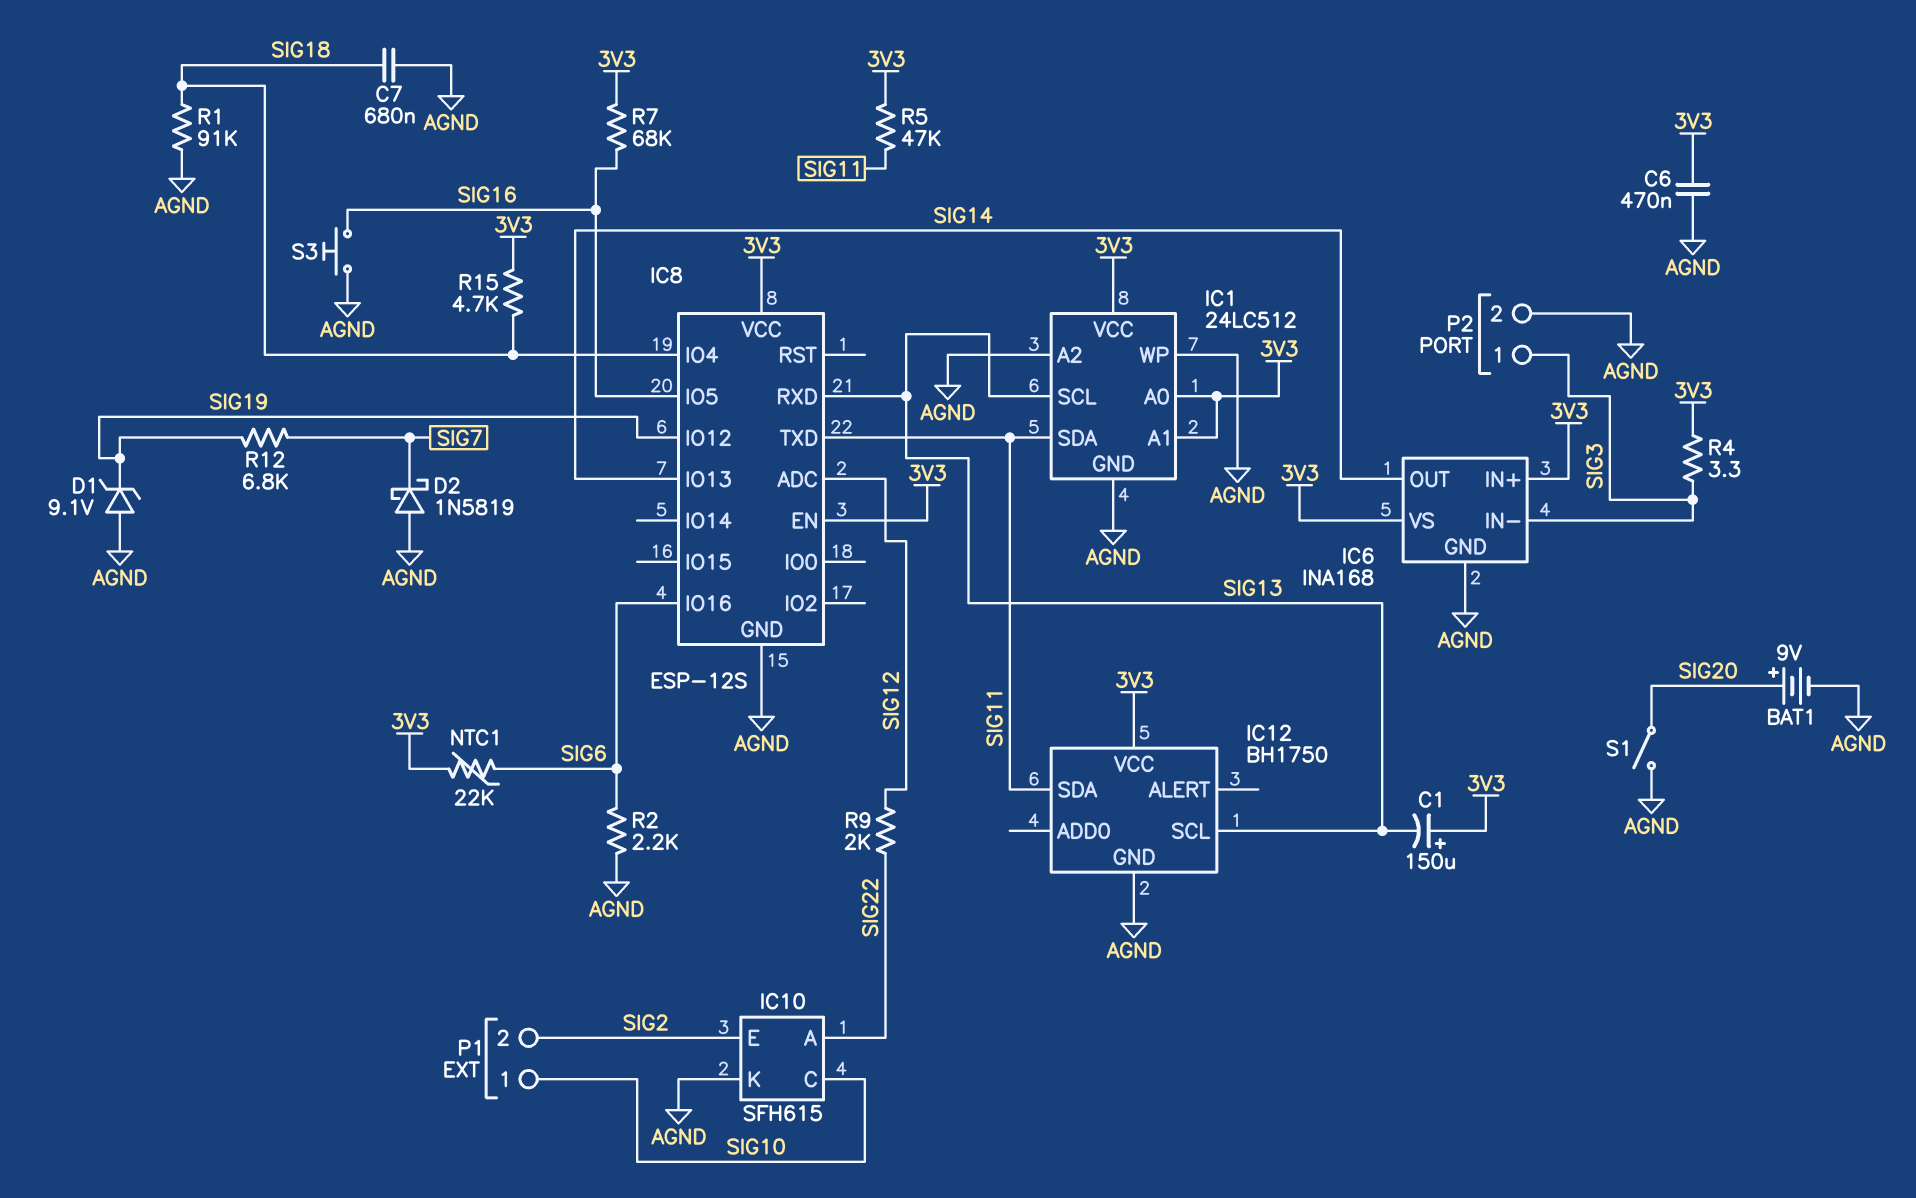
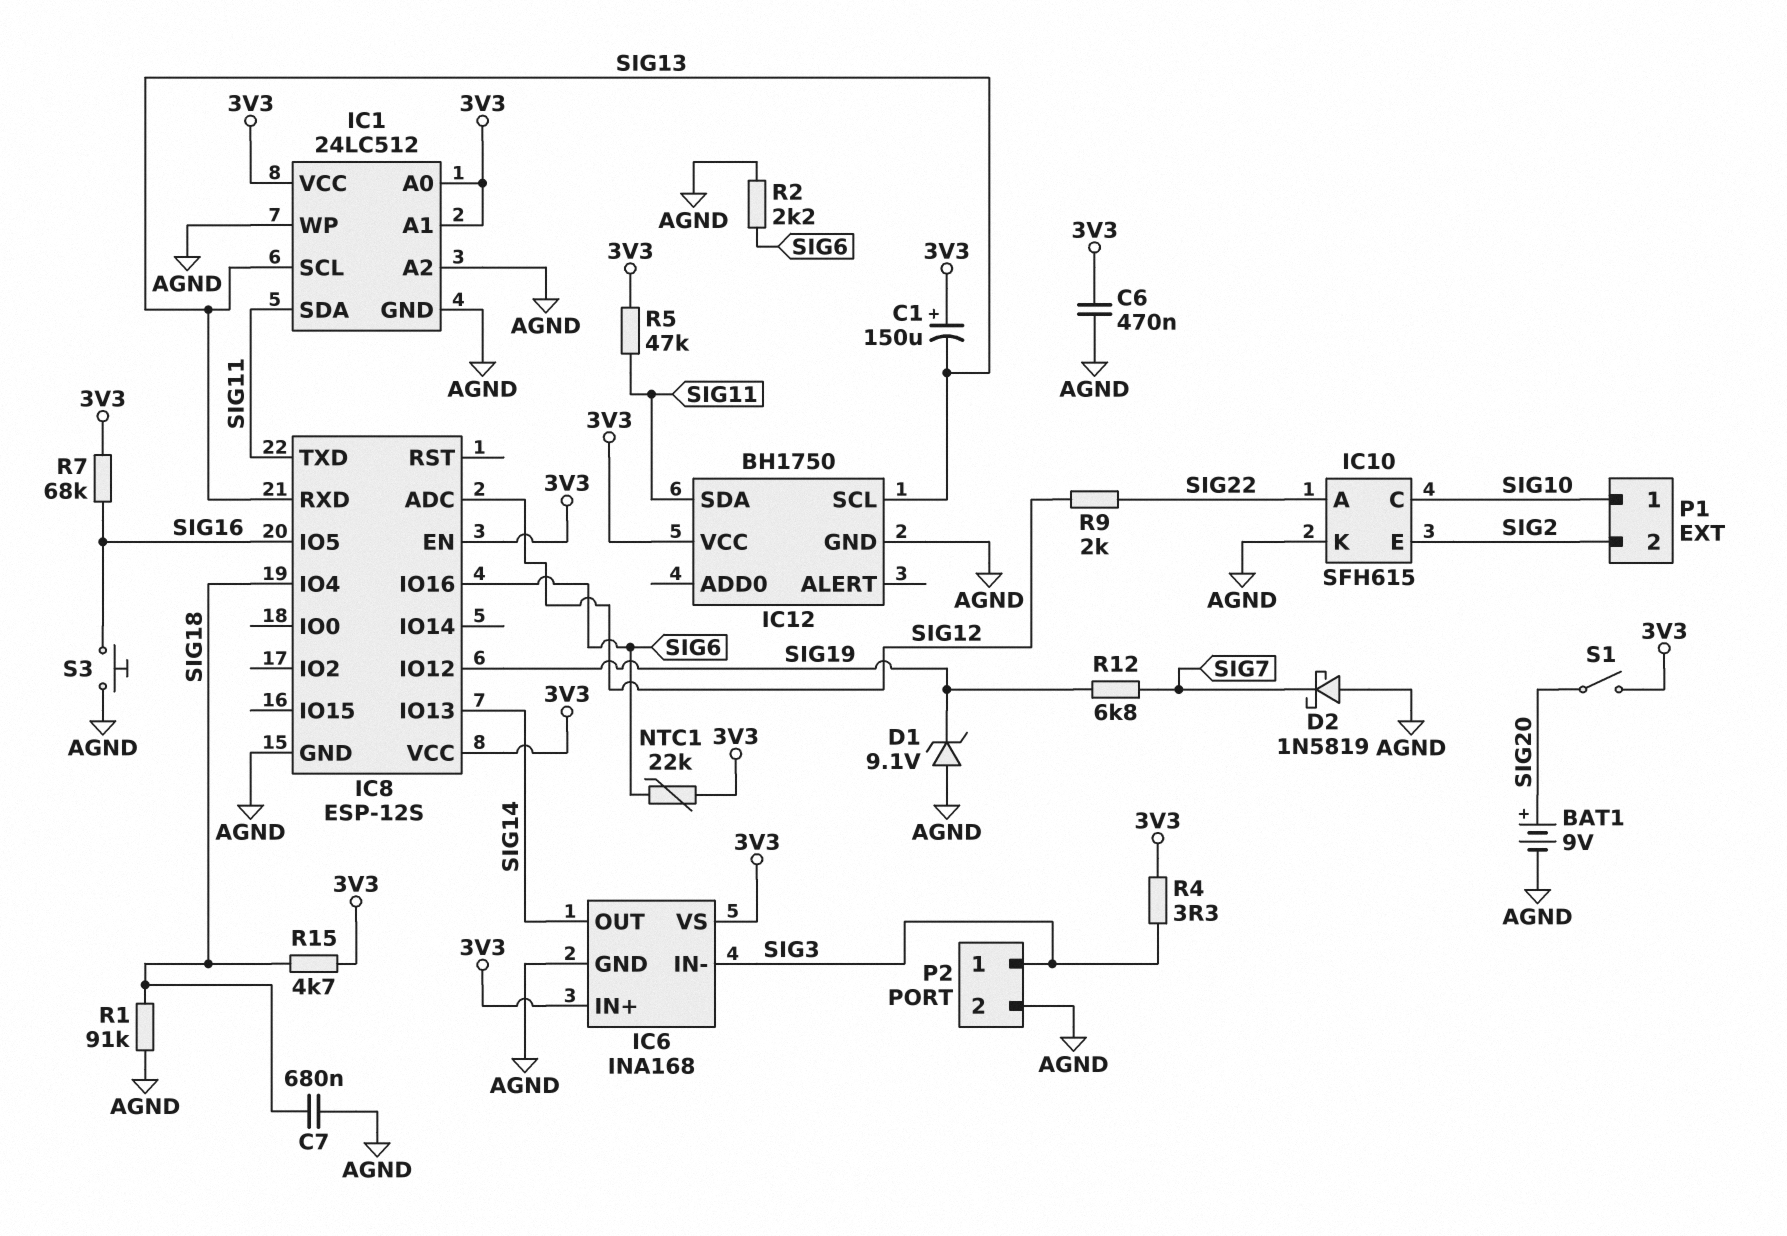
S1: switch (AGND, SIG20) -> switch (3V3, SIG20)

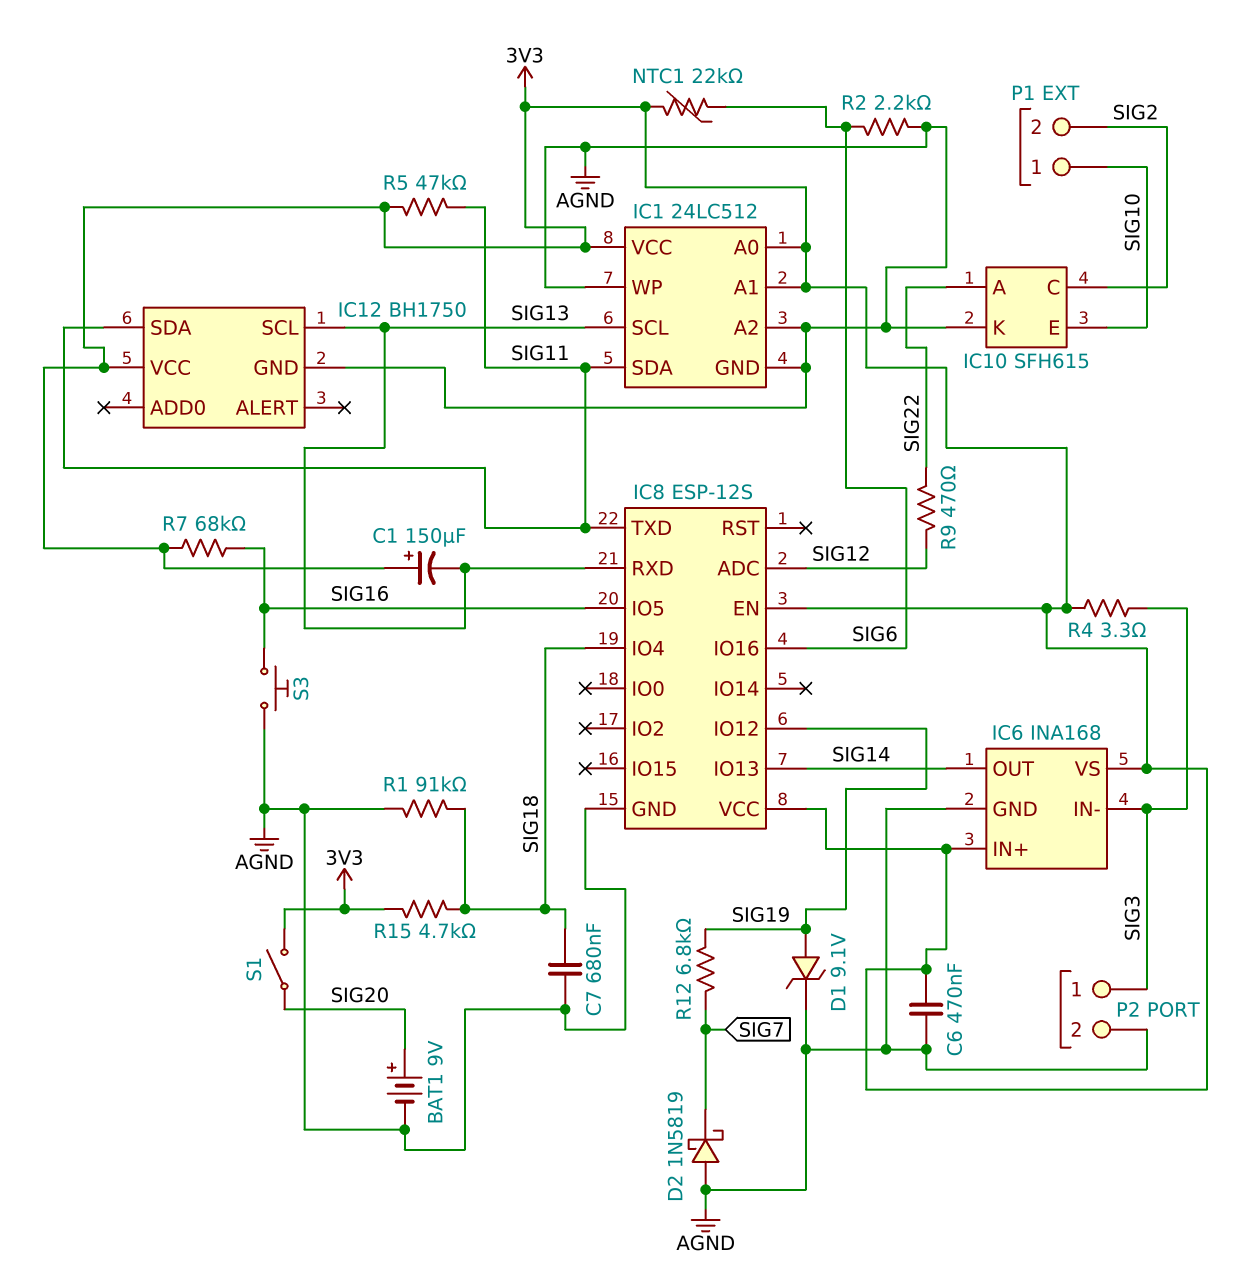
D1: zener 9.1V (A AGND, K SIG19) -> zener 9.1V (A SIG19, K AGND)
IC10 pin C: SIG10 -> SIG2
IC10 pin E: SIG2 -> SIG10
R9: 2k (SIG12, SIG22) -> 470 (SIG12, SIG22)

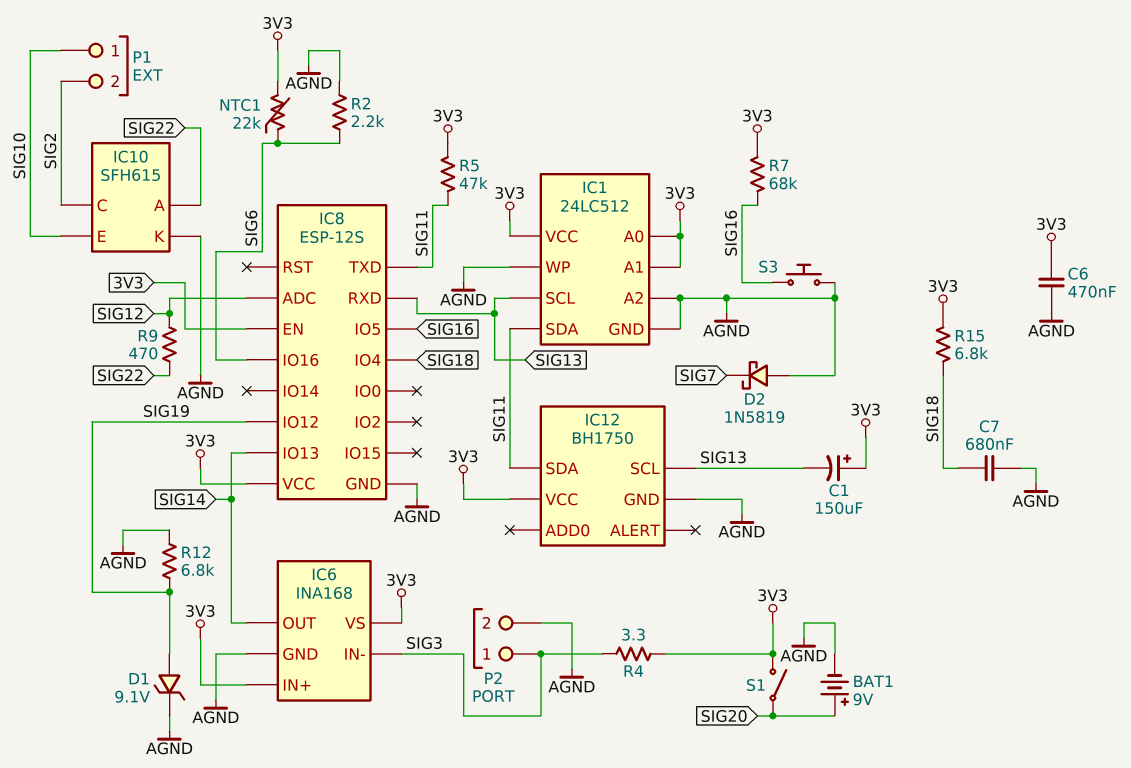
R1: 91k (AGND, SIG18) -> none
R12: 6.8k (SIG7, SIG19) -> 6.8k (AGND, SIG19)
R15: 4.7k (3V3, SIG18) -> 6.8k (3V3, SIG18)

